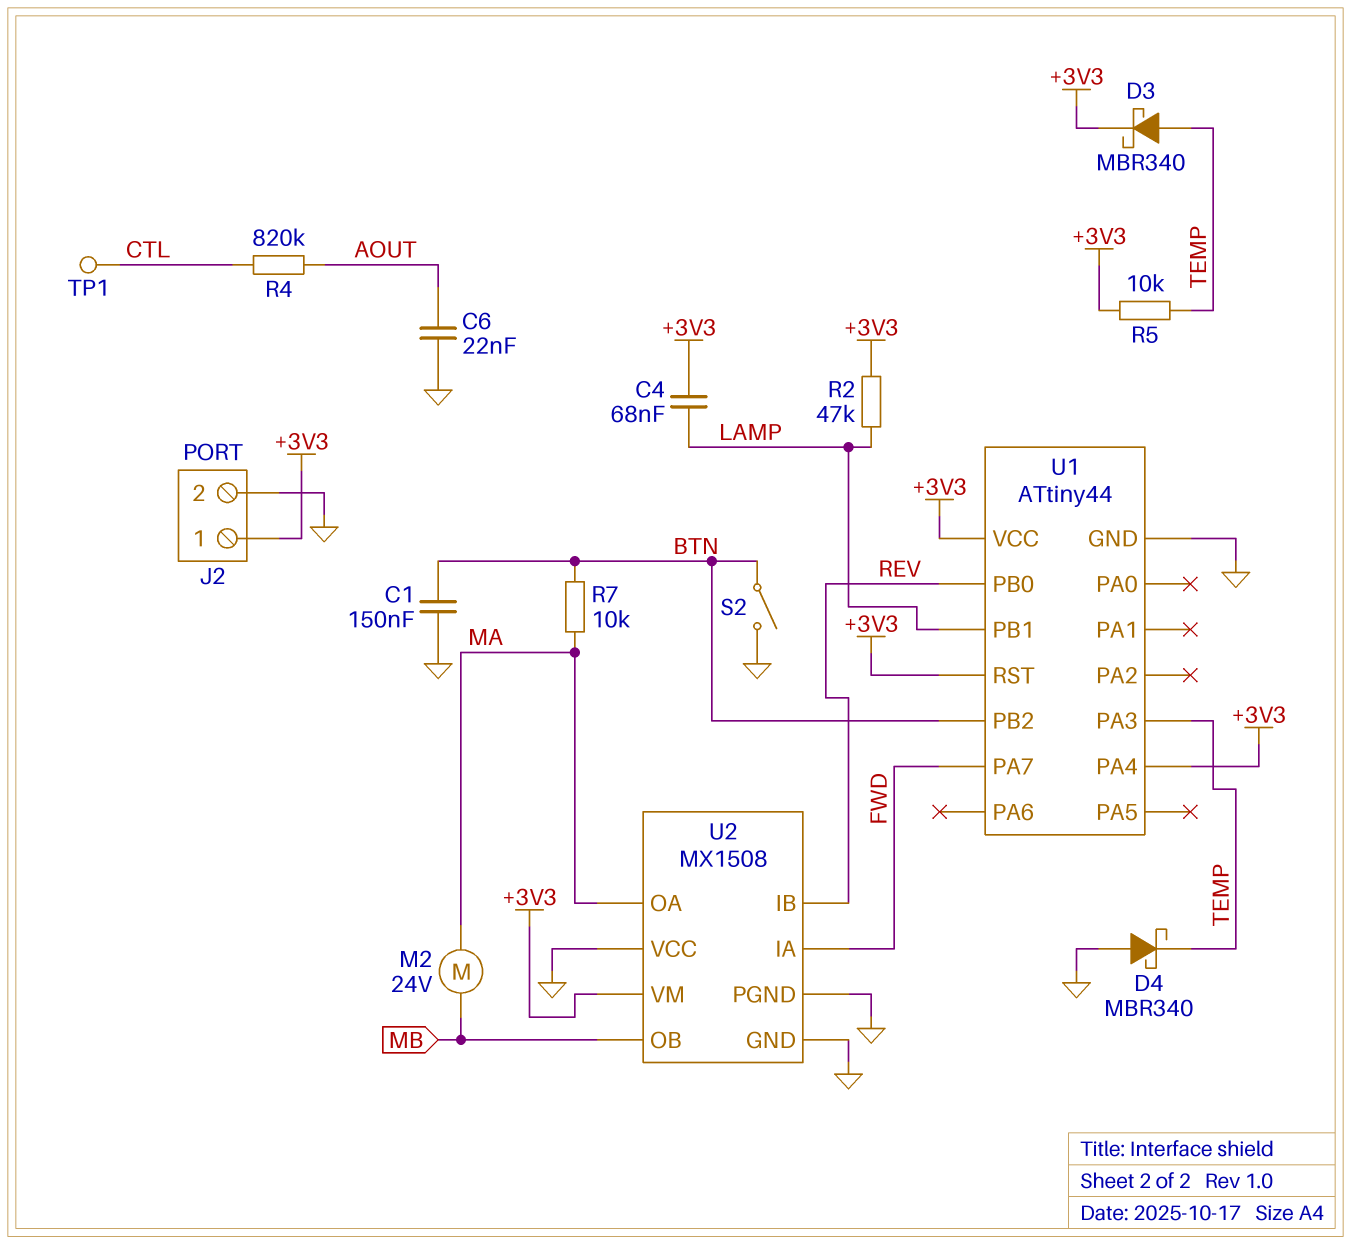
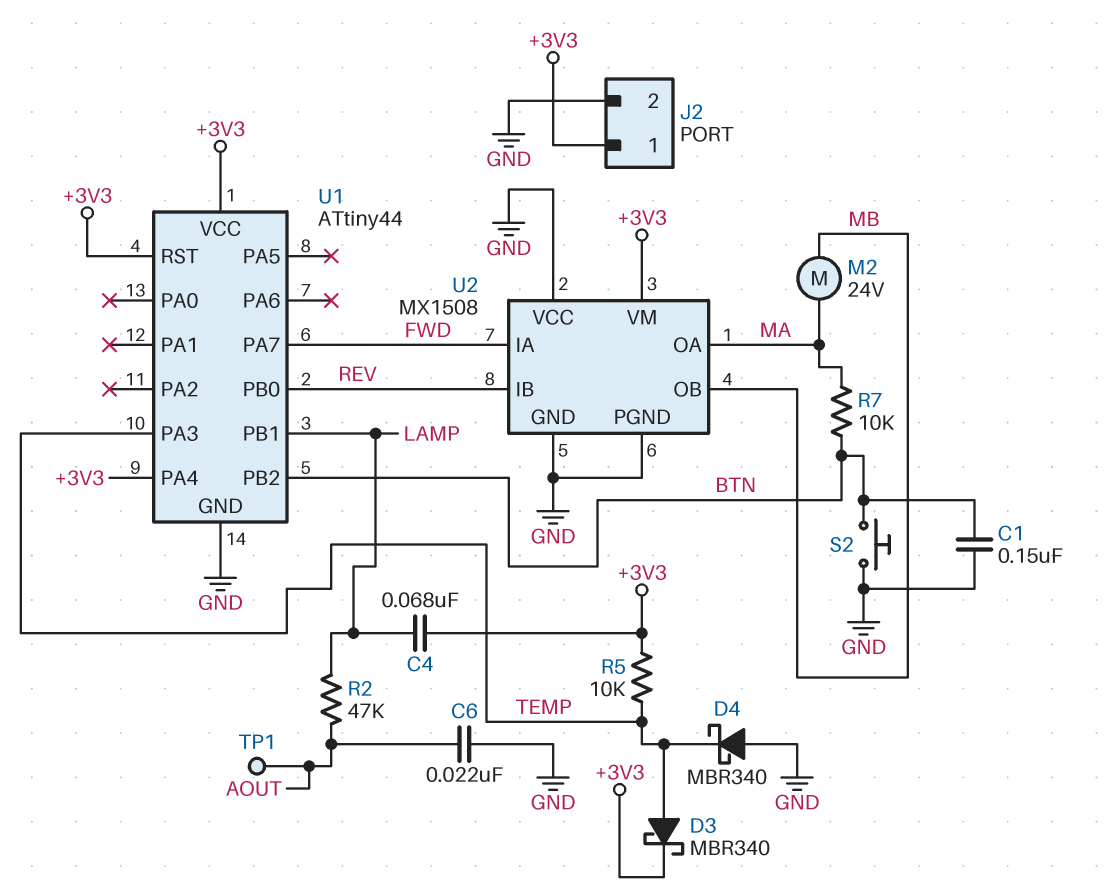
R2: 47k (+3V3, LAMP) -> 47k (AOUT, LAMP)
R4: 820k (AOUT, CTL) -> none
S2: switch (BTN, GND) -> button (BTN, GND)
TP1: test point (CTL) -> test point (AOUT)

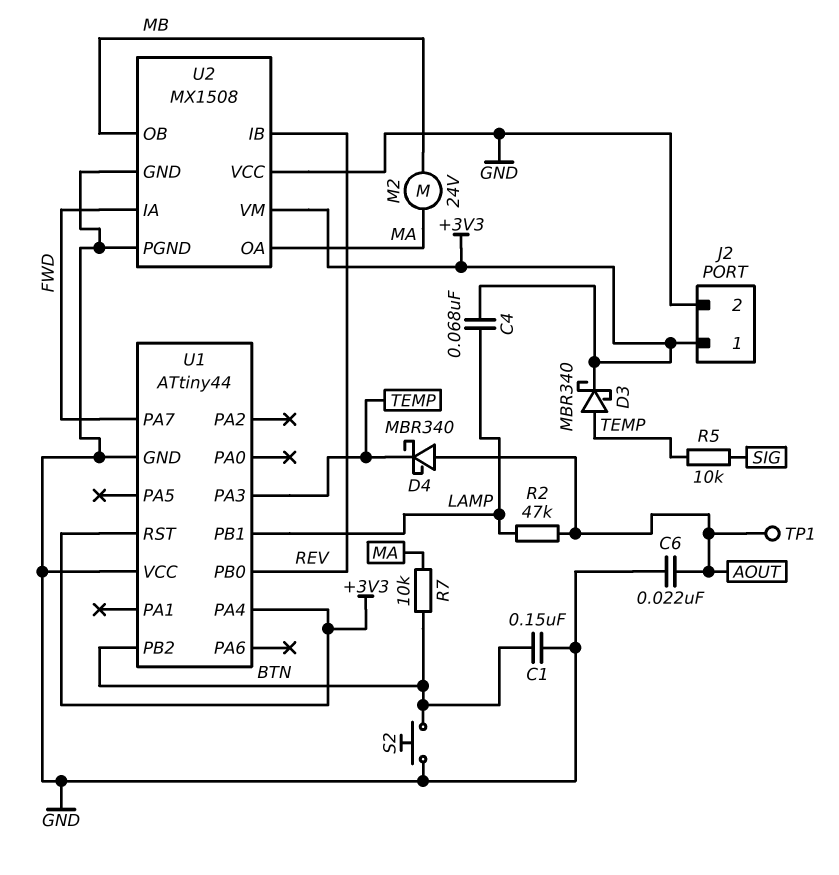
D4: schottky MBR340 (A GND, K TEMP) -> schottky MBR340 (A AOUT, K TEMP)
R5: 10k (+3V3, TEMP) -> 10k (SIG, TEMP)
U1 pin VCC: +3V3 -> GND

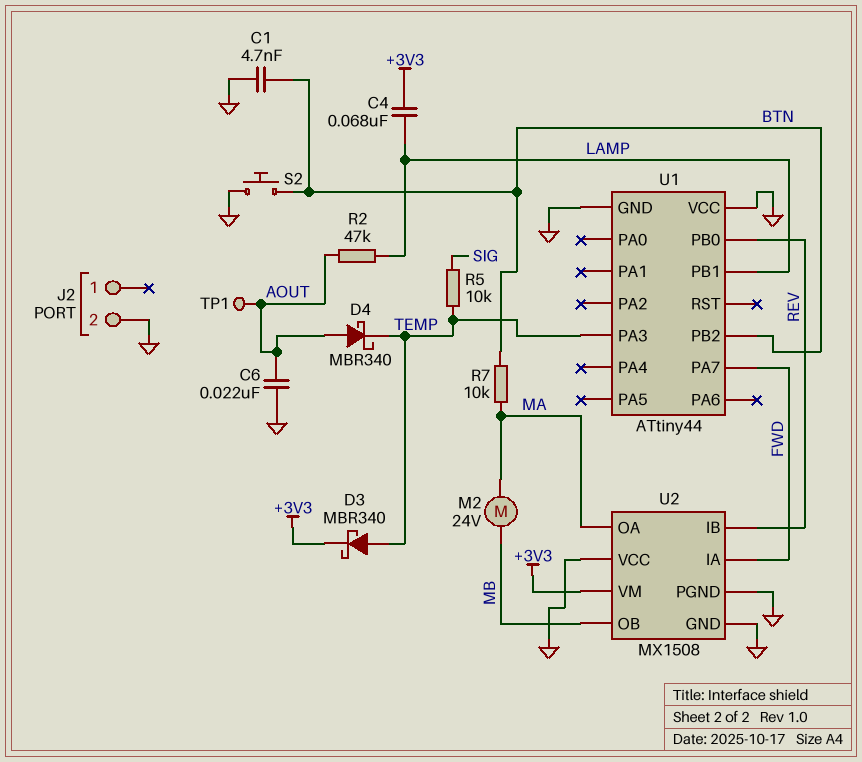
C1: 150nF (BTN, GND) -> 4.7nF (BTN, GND)
J2 pin 1: +3V3 -> none
U1 pin PA4: +3V3 -> none
U1 pin RST: +3V3 -> none

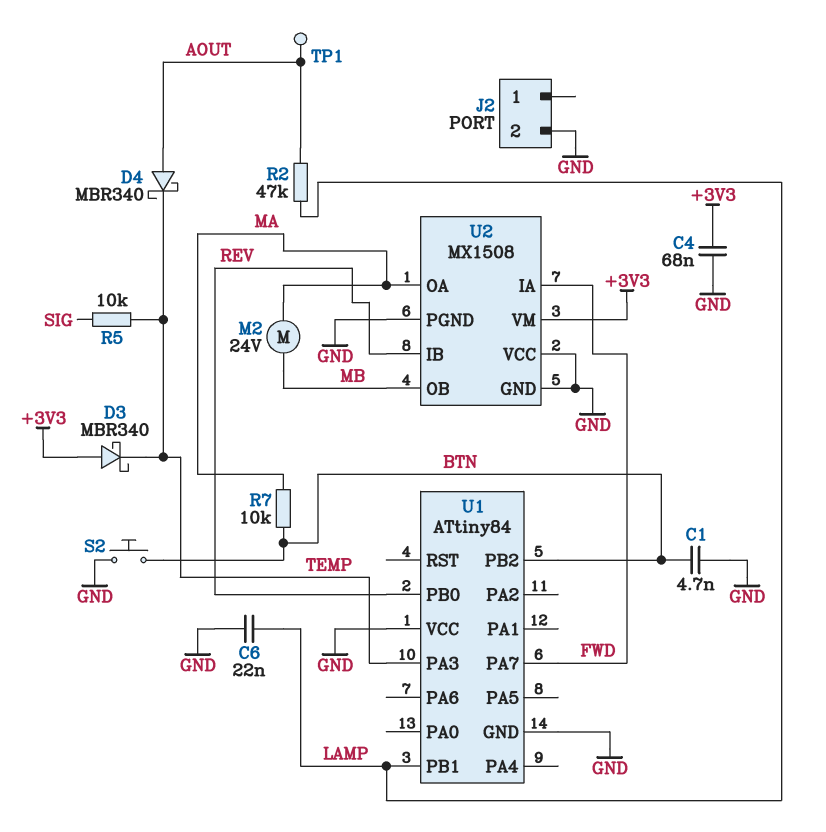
C4: 68nF (+3V3, LAMP) -> 68nF (+3V3, GND)
C6: 22nF (AOUT, GND) -> 22nF (GND, LAMP)
D3: schottky MBR340 (A TEMP, K +3V3) -> schottky MBR340 (A +3V3, K TEMP)
U1: ATtiny44 -> ATtiny84

